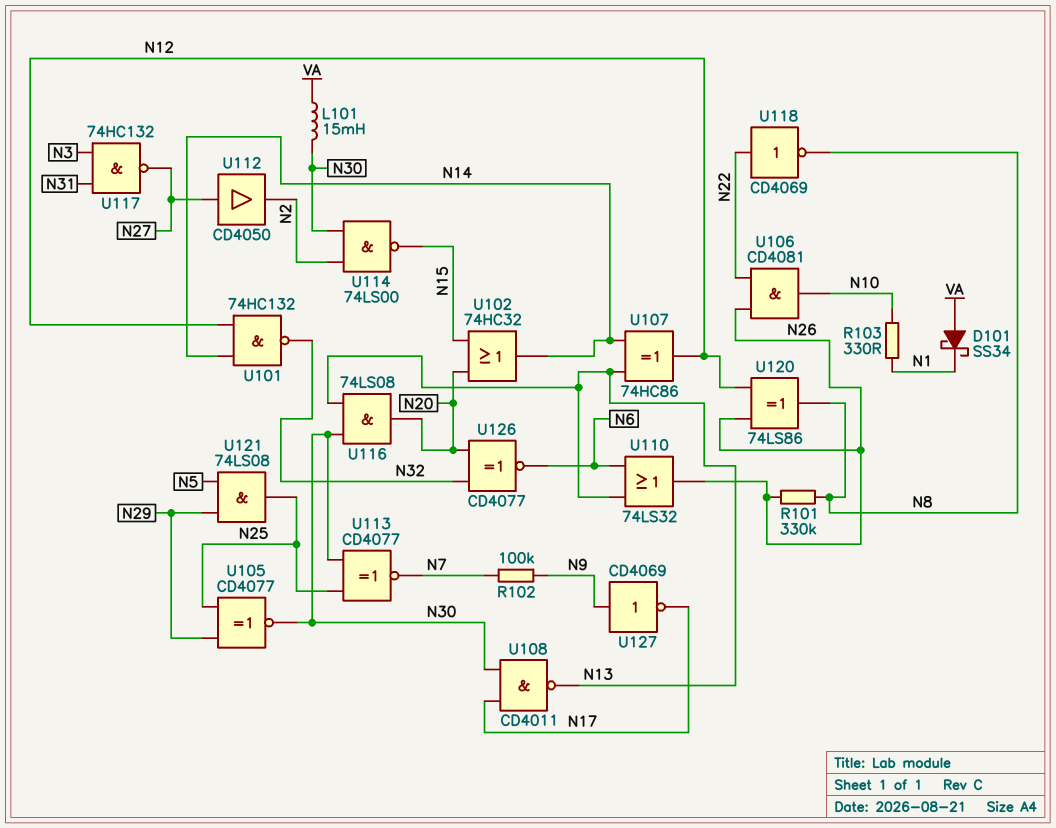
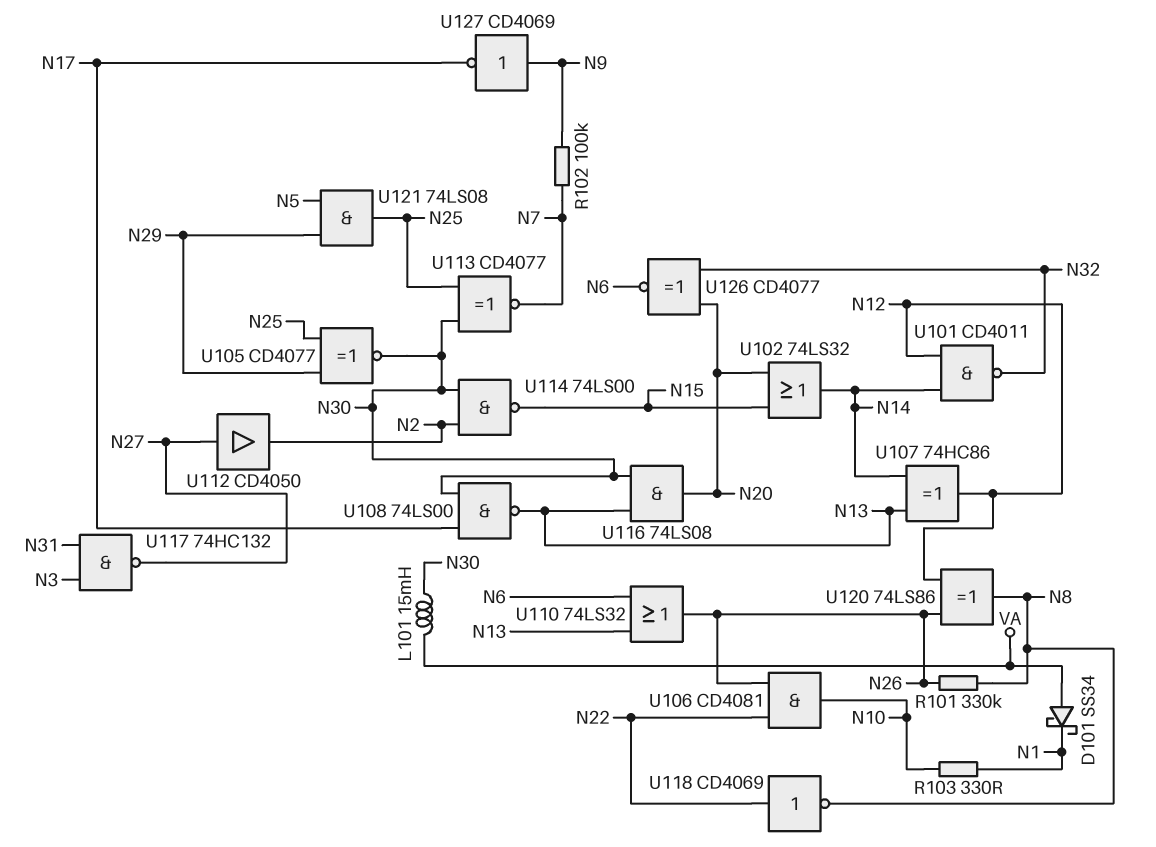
U101: NAND 74HC132 (in N12, in N14, out N32) -> NAND CD4011 (in N12, in N14, out N32)
U102: OR 74HC32 (in N15, in N20, out N14) -> OR 74LS32 (in N15, in N20, out N14)
U108: NAND CD4011 (in N17, in N30, out N13) -> NAND 74LS00 (in N17, in N30, out N13)

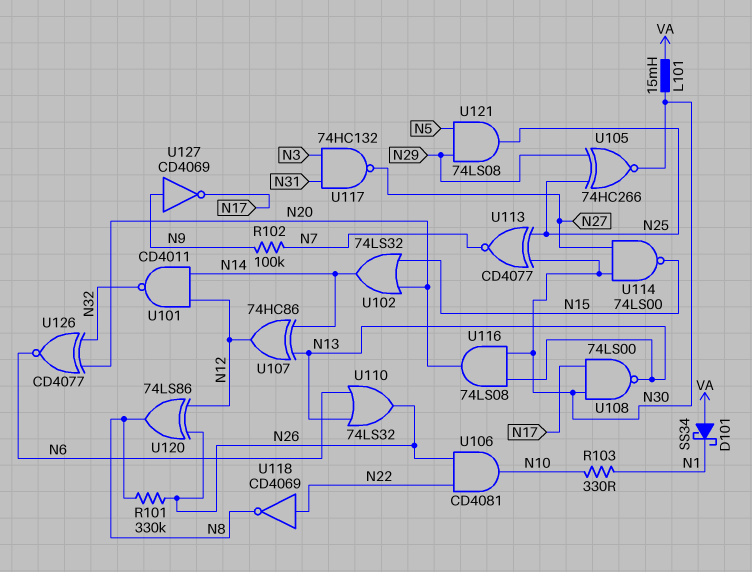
U105: XNOR CD4077 (in N25, in N29, out N30) -> XNOR 74HC266 (in N25, in N29, out N30)
U112: buffer CD4050 (in N27, out N2) -> none
U114: NAND 74LS00 (in N2, in N30, out N15) -> NAND 74LS00 (in N27, in N30, out N15)

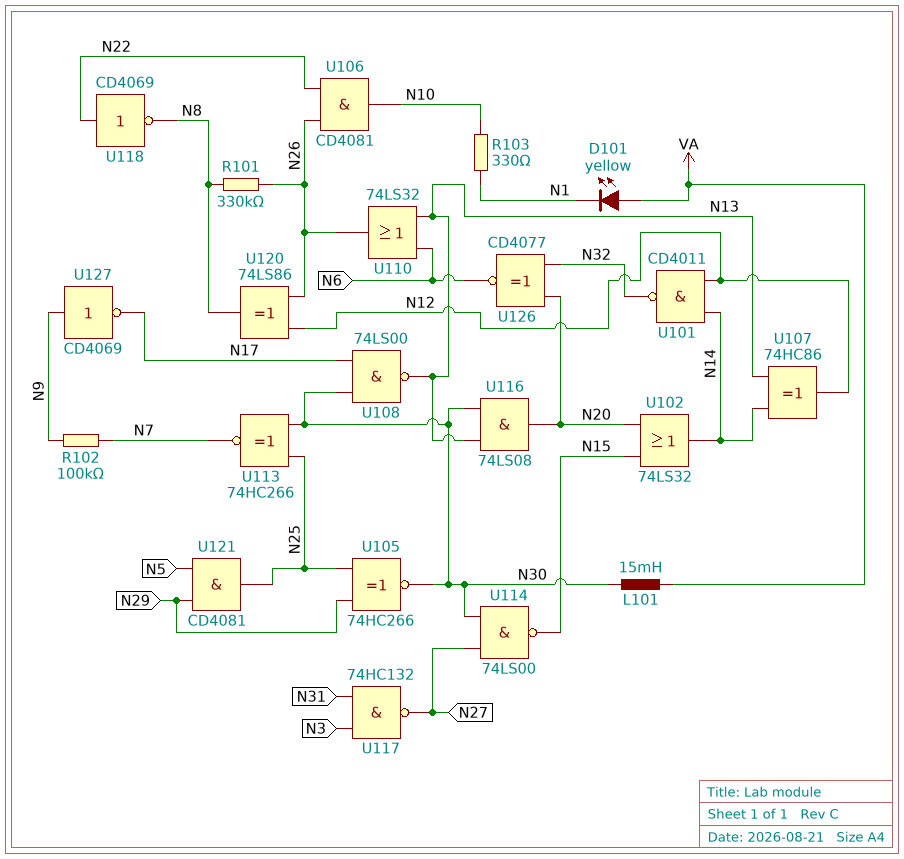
D101: schottky SS34 (A VA, K N1) -> LED yellow (A VA, K N1)
U113: XNOR CD4077 (in N25, in N30, out N7) -> XNOR 74HC266 (in N25, in N30, out N7)
U121: AND 74LS08 (in N5, in N29, out N25) -> AND CD4081 (in N5, in N29, out N25)

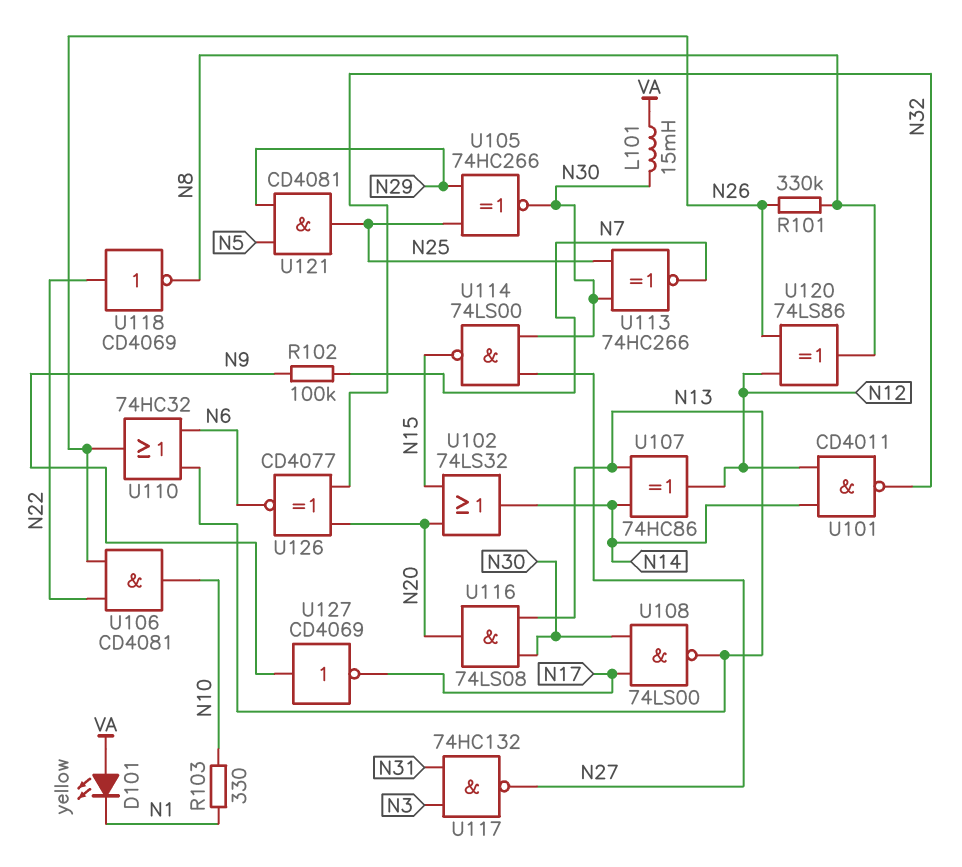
U110: OR 74LS32 (in N6, in N13, out N26) -> OR 74HC32 (in N6, in N13, out N26)

